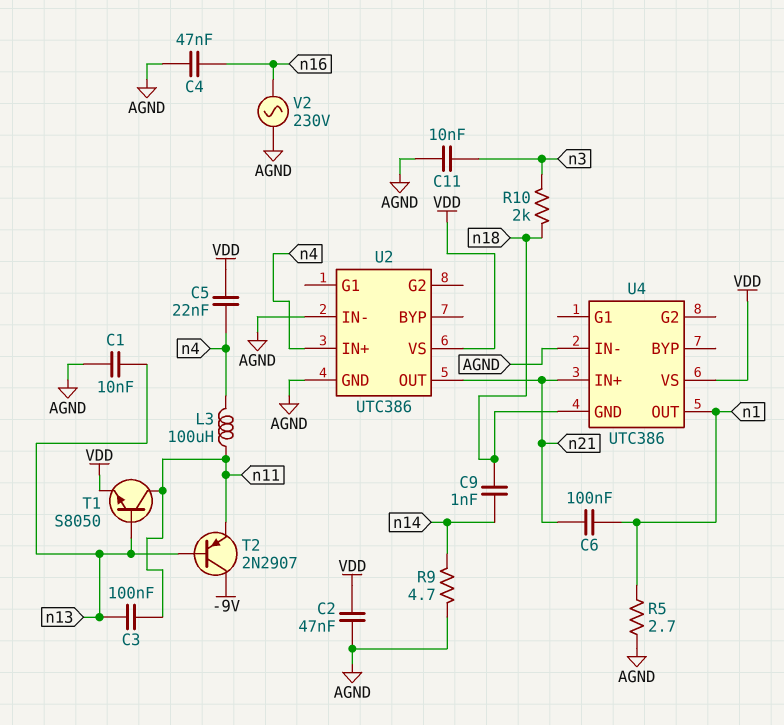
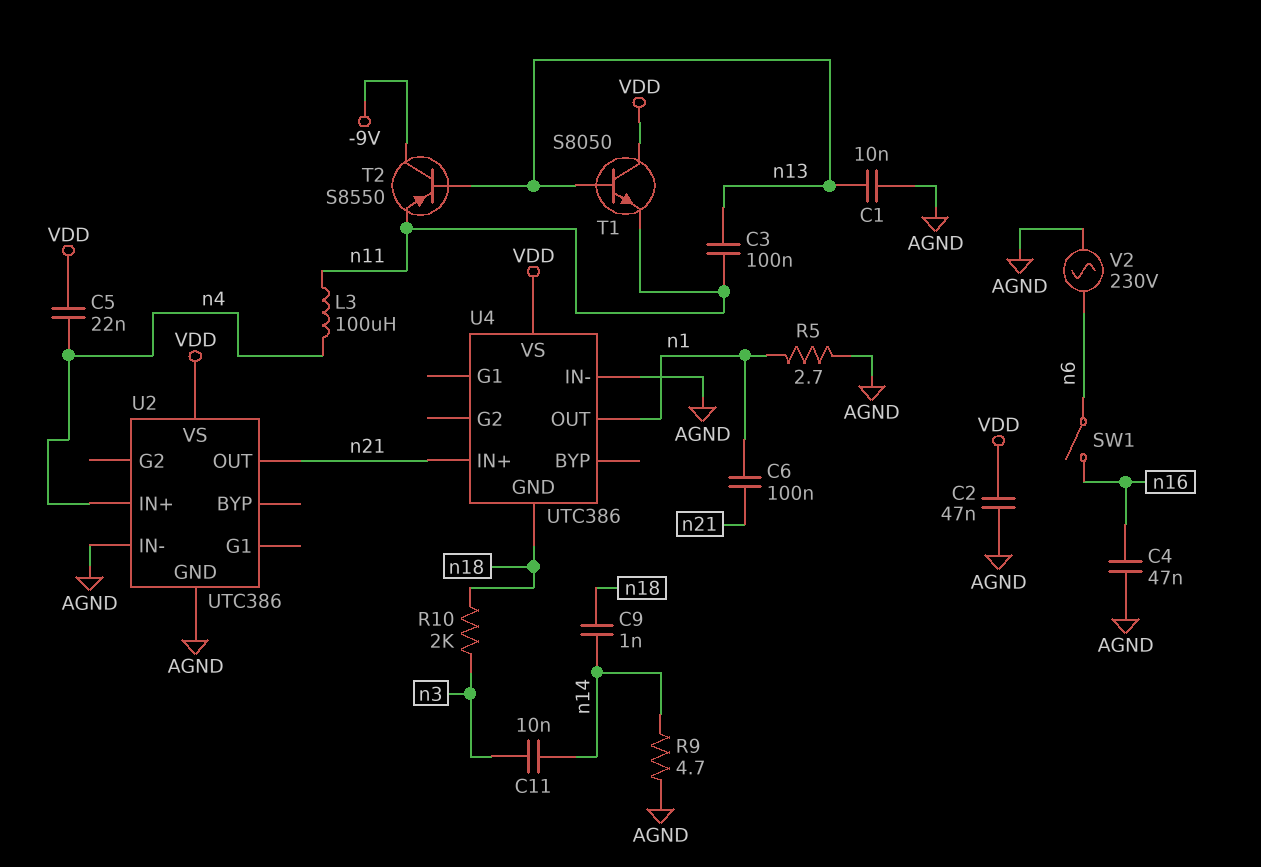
C11: 10nF (AGND, n3) -> 10nF (n3, n14)
SW1: none -> switch (n6, n16)
T1: NPN S8050 (B n13, C n11, E VDD) -> NPN S8050 (B n13, C VDD, E n11)
T2: PNP 2N2907 (B n13, C -9V, E n11) -> PNP S8550 (B n13, C -9V, E n11)
V2: AC 230V (AGND, n16) -> AC 230V (AGND, n6)

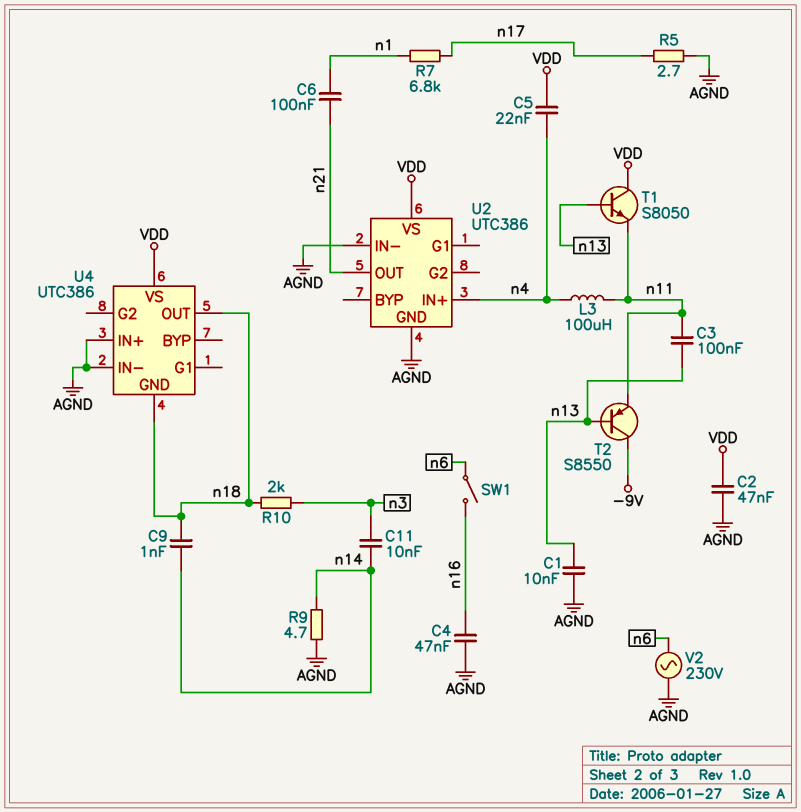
R5: 2.7 (AGND, n1) -> 2.7 (AGND, n17)
R7: none -> 6.8k (n1, n17)
U4 pin IN+: n21 -> AGND
U4 pin OUT: n1 -> n18

